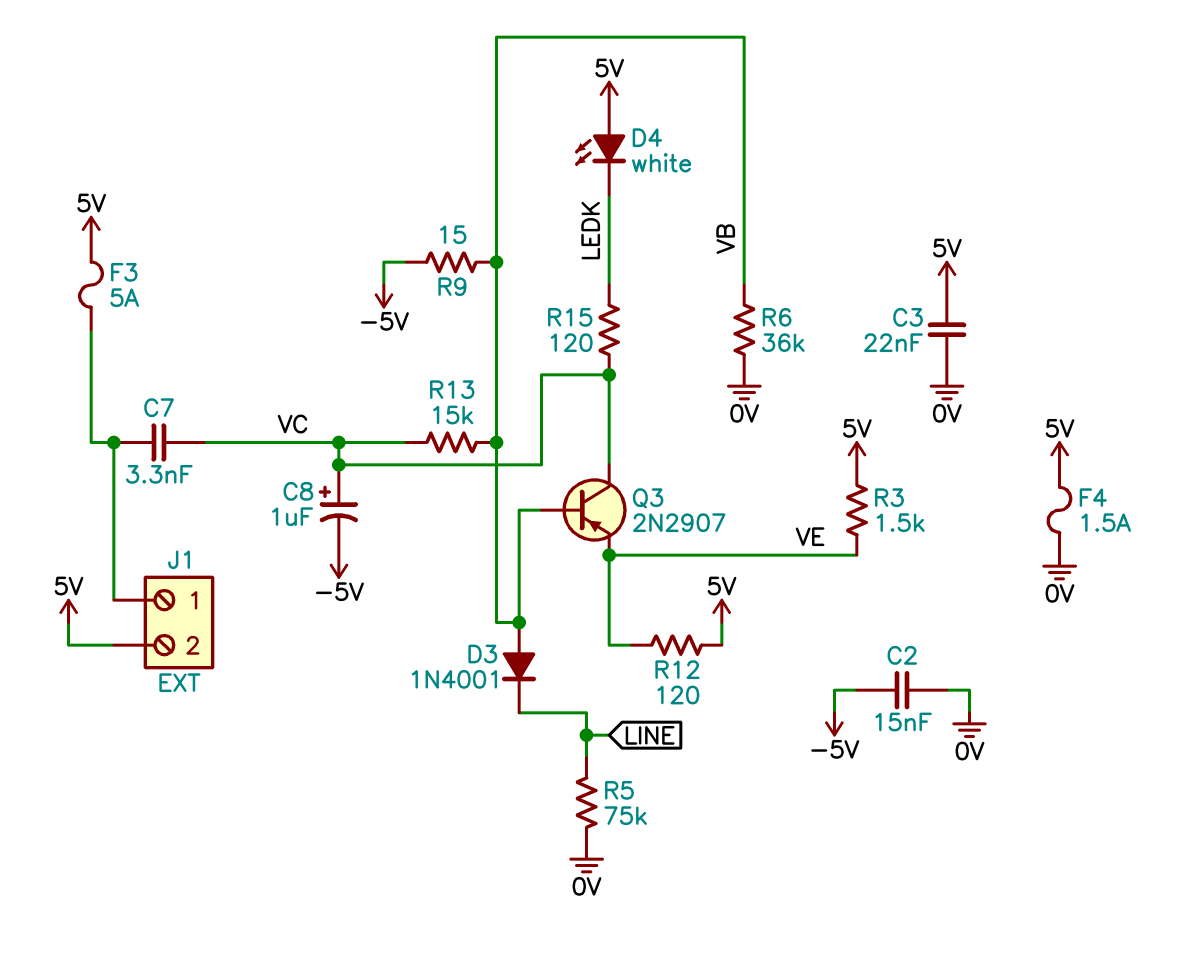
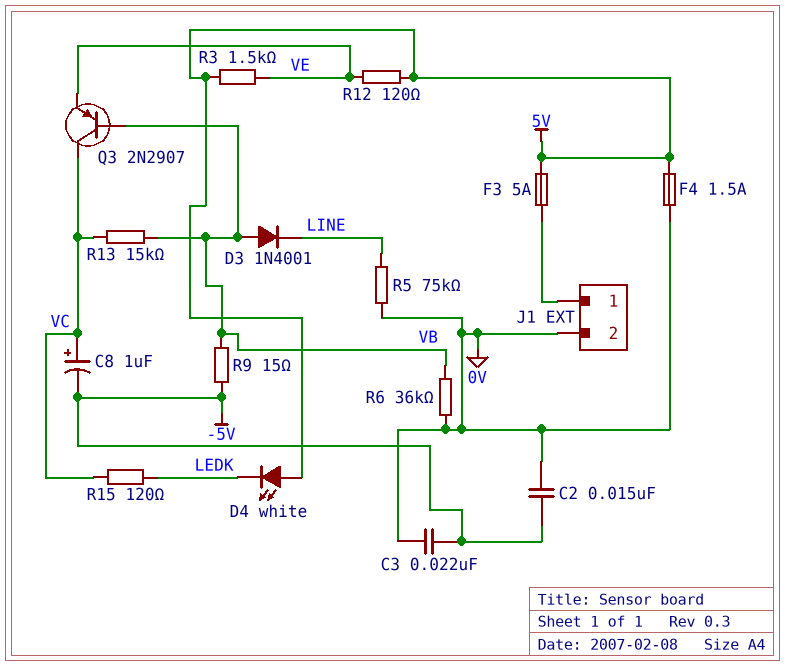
C3: 22nF (0V, 5V) -> 22nF (-5V, 0V)
C7: 3.3nF (J1/1, VC) -> none
J1 pin 2: 5V -> 0V

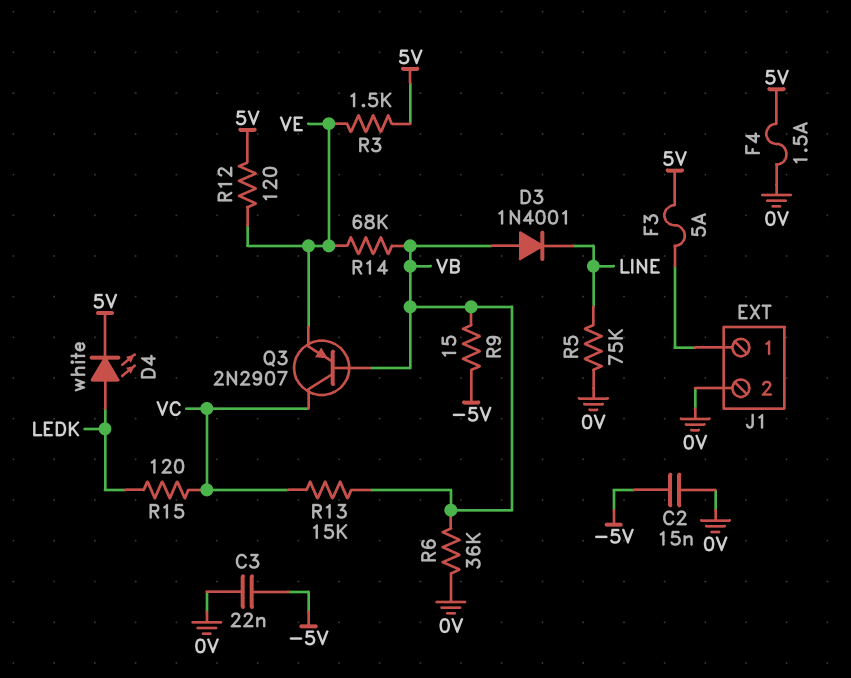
C8: 1uF (plus VC, minus -5V) -> none
D4: LED white (A 5V, K LEDK) -> LED white (A LEDK, K 5V)
R14: none -> 68k (VB, VE)

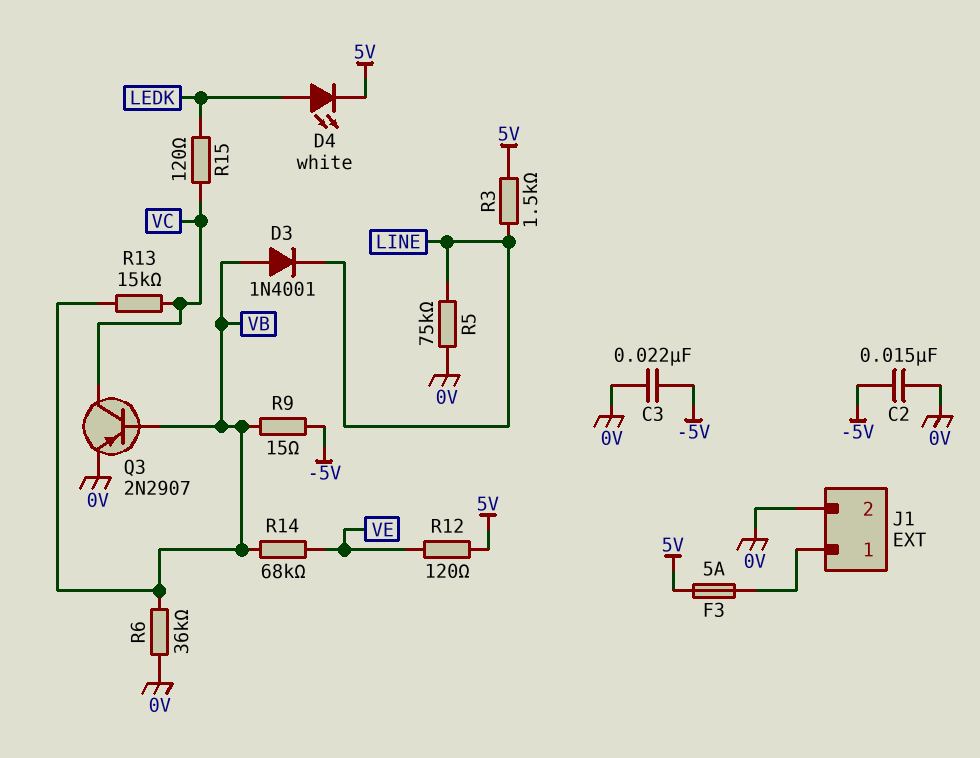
F4: 1.5A (0V, 5V) -> none
Q3: PNP 2N2907 (B VB, C VC, E VE) -> PNP 2N2907 (B VB, C VC, E 0V)
R3: 1.5k (5V, VE) -> 1.5k (5V, LINE)

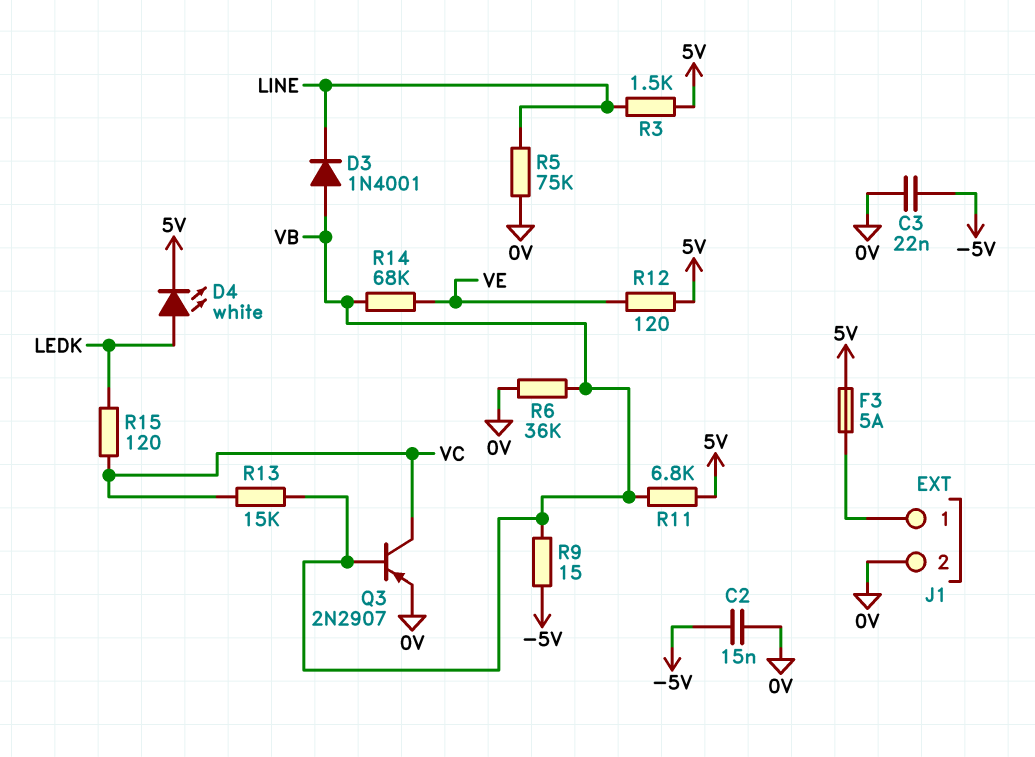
R11: none -> 6.8k (5V, VB)

